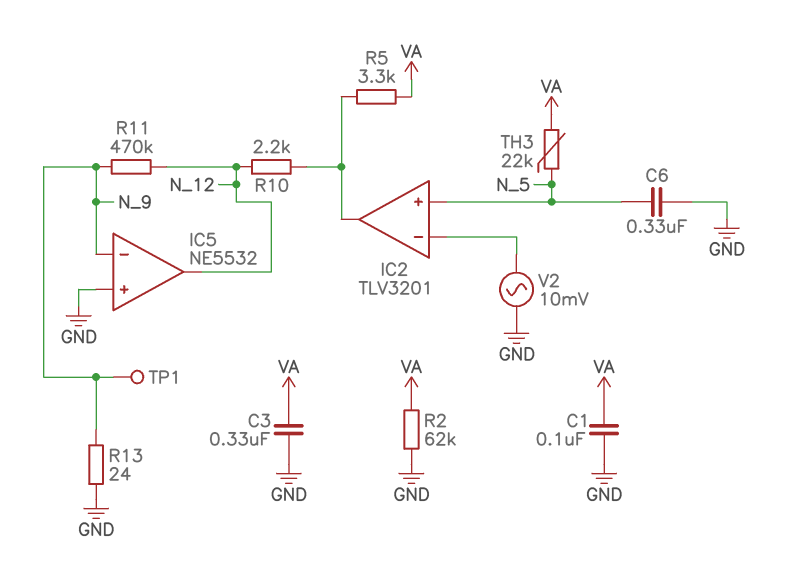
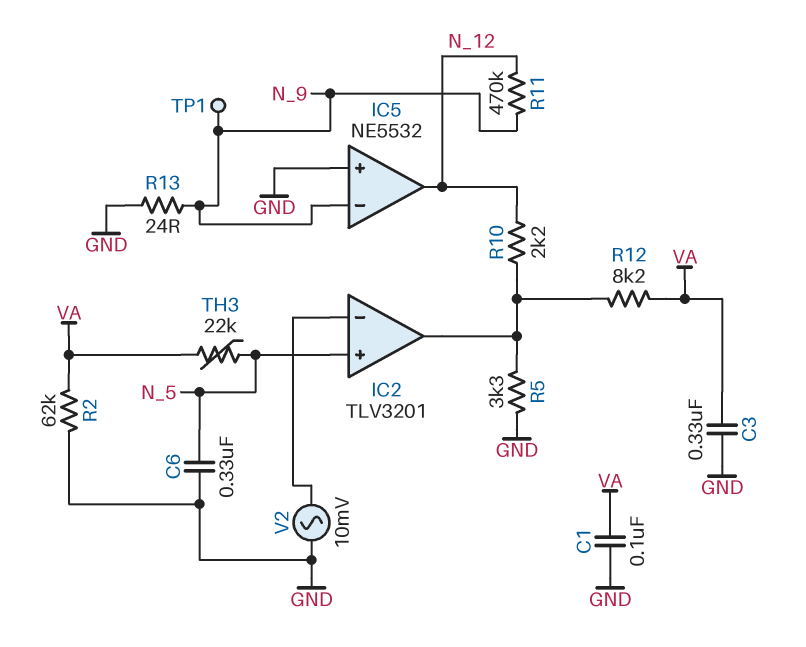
R5: 3.3k (IC2/out, VA) -> 3.3k (GND, IC2/out)
R12: none -> 8.2k (IC2/out, VA)

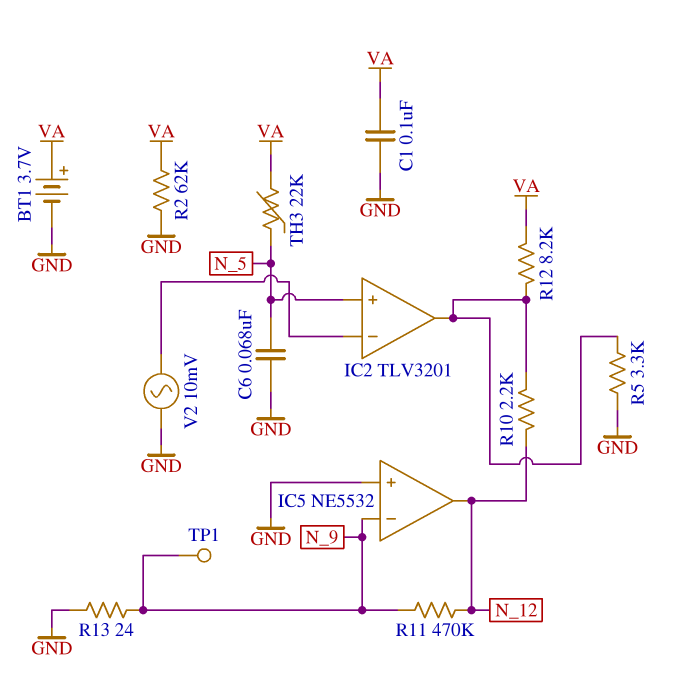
BT1: none -> 3.7V (plus VA, minus GND)
C3: 330nF (GND, VA) -> none
C6: 330nF (GND, N_5) -> 68nF (GND, N_5)

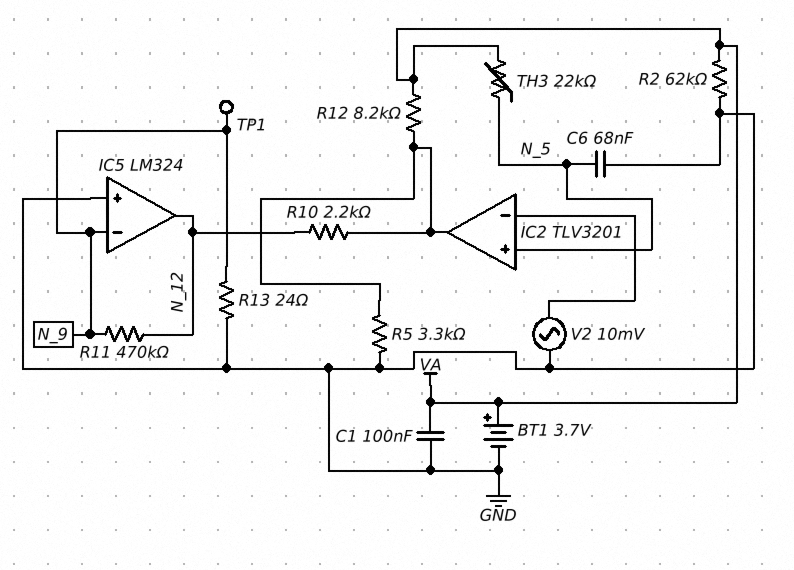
IC5: NE5532 -> LM324

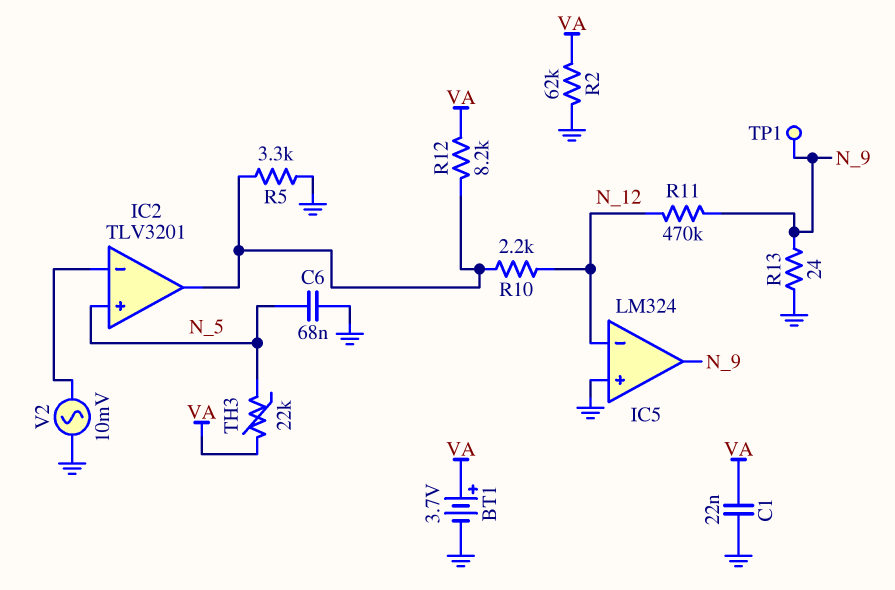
C1: 100nF (GND, VA) -> 22nF (GND, VA)
IC5 pin in-: N_9 -> N_12
IC5 pin out: N_12 -> N_9

